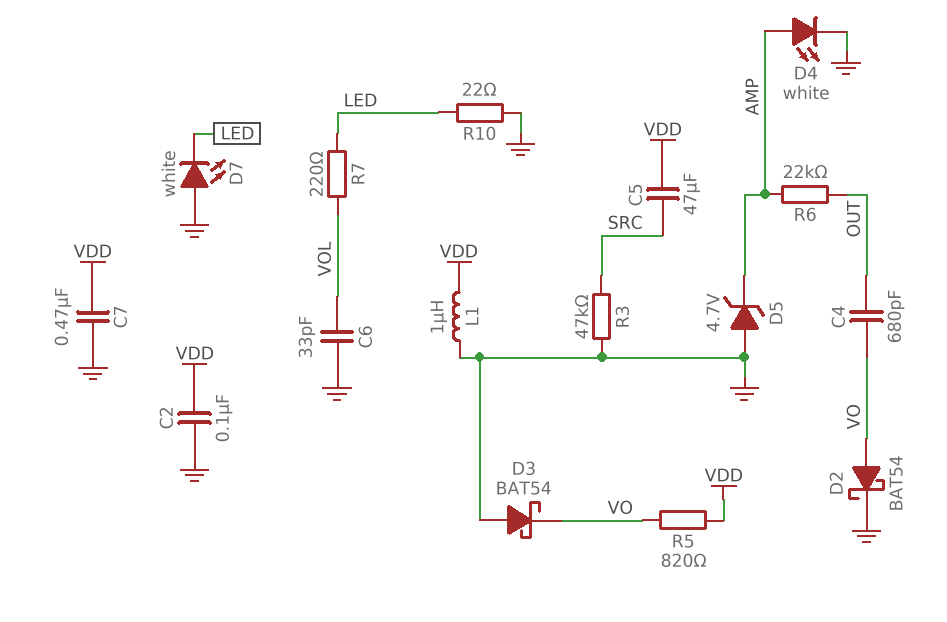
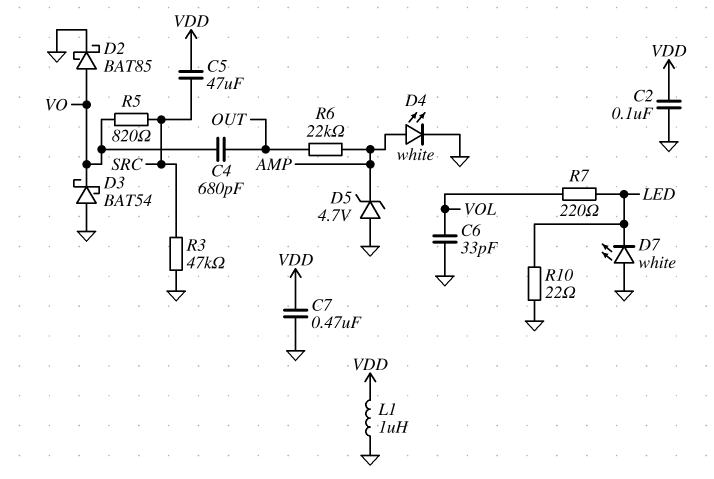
D2: schottky BAT54 (A VO, K GND) -> schottky BAT85 (A VO, K GND)
R5: 820 (VDD, VO) -> 820 (SRC, VO)

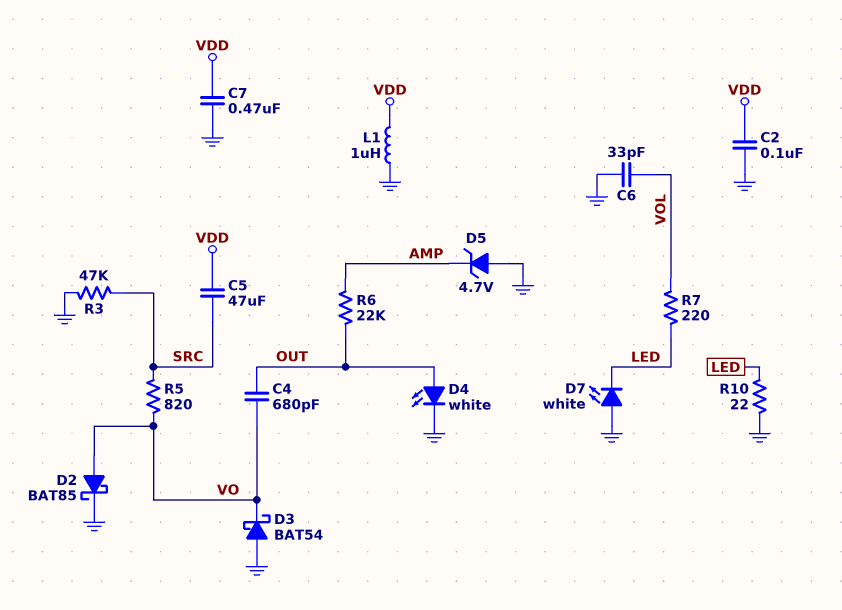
D4: LED white (A AMP, K GND) -> LED white (A OUT, K GND)

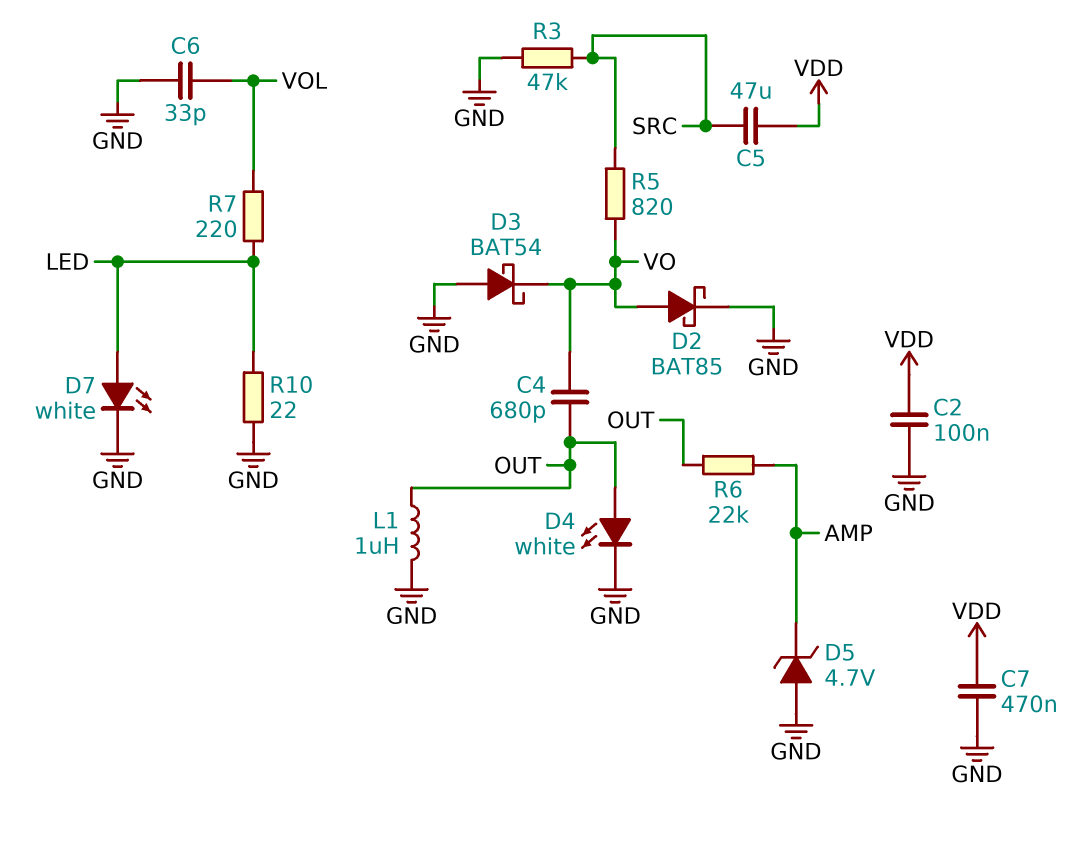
D7: LED white (A GND, K LED) -> LED white (A LED, K GND)
L1: 1uH (GND, VDD) -> 1uH (GND, OUT)

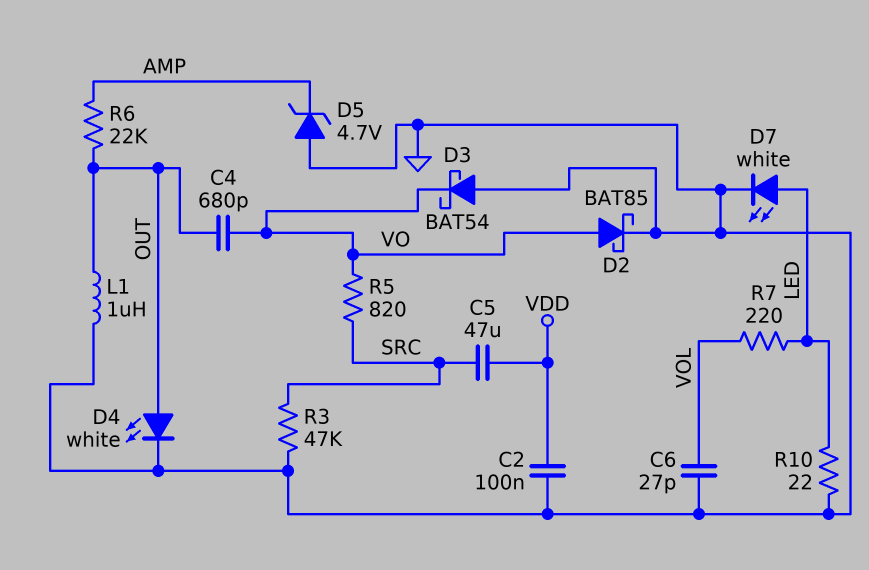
C6: 33pF (GND, VOL) -> 27pF (GND, VOL)
C7: 470nF (GND, VDD) -> none

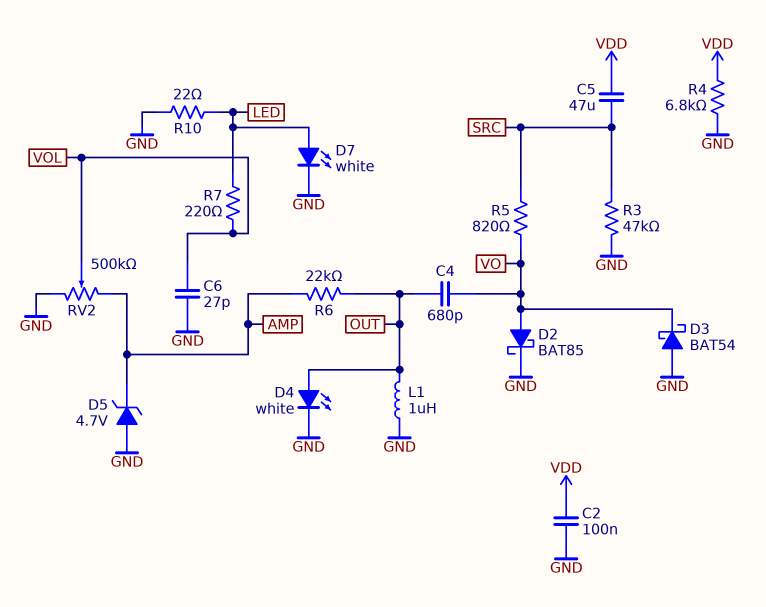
R4: none -> 6.8k (GND, VDD)
RV2: none -> 500k (AMP, GND, wiper VOL)

